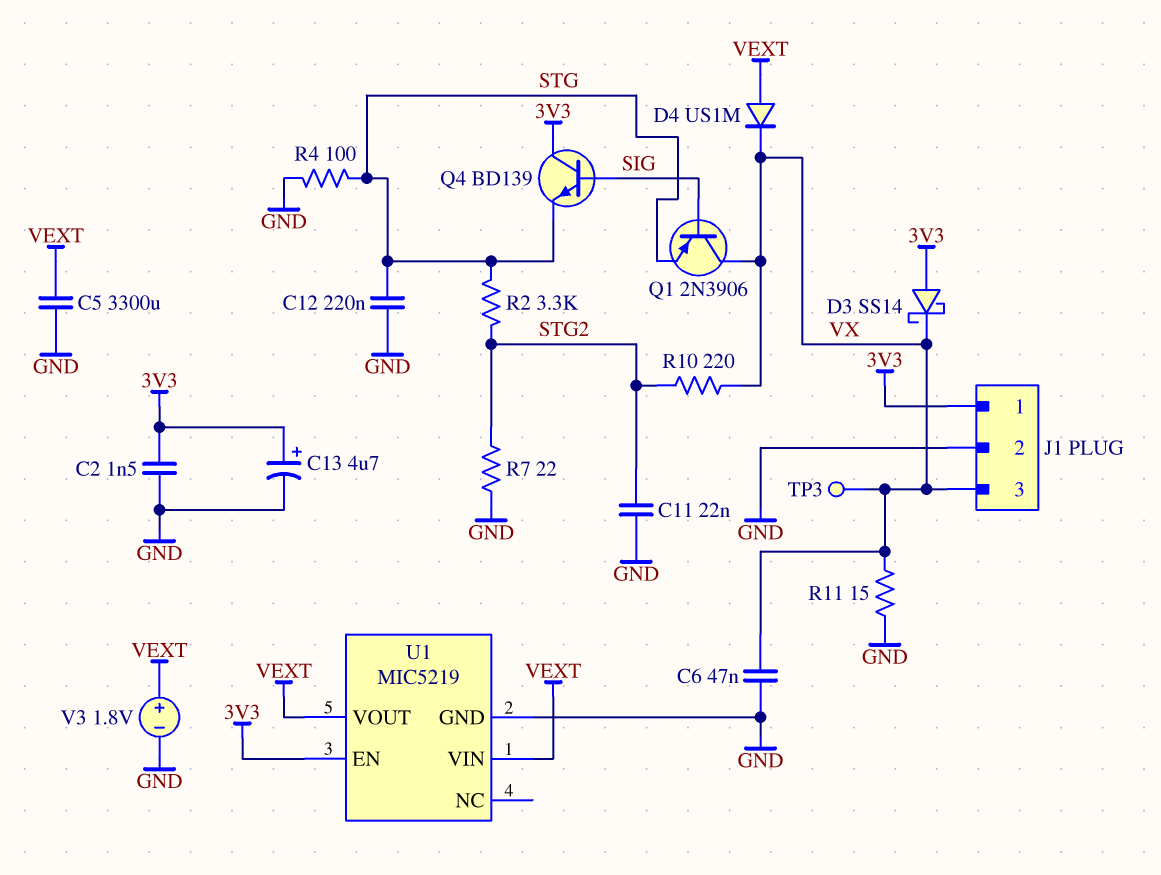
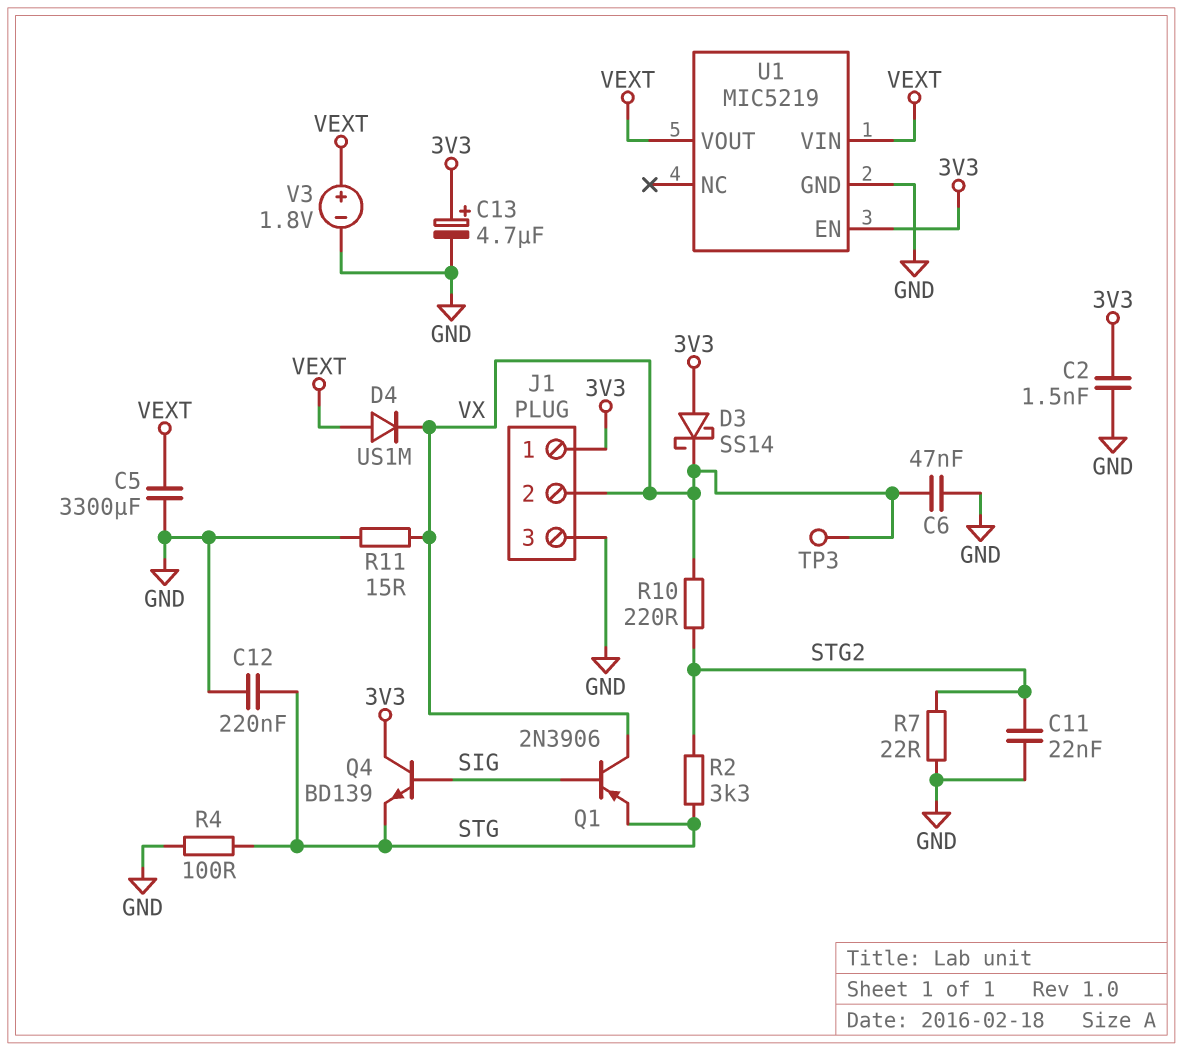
J1 pin 2: GND -> VX
J1 pin 3: VX -> GND

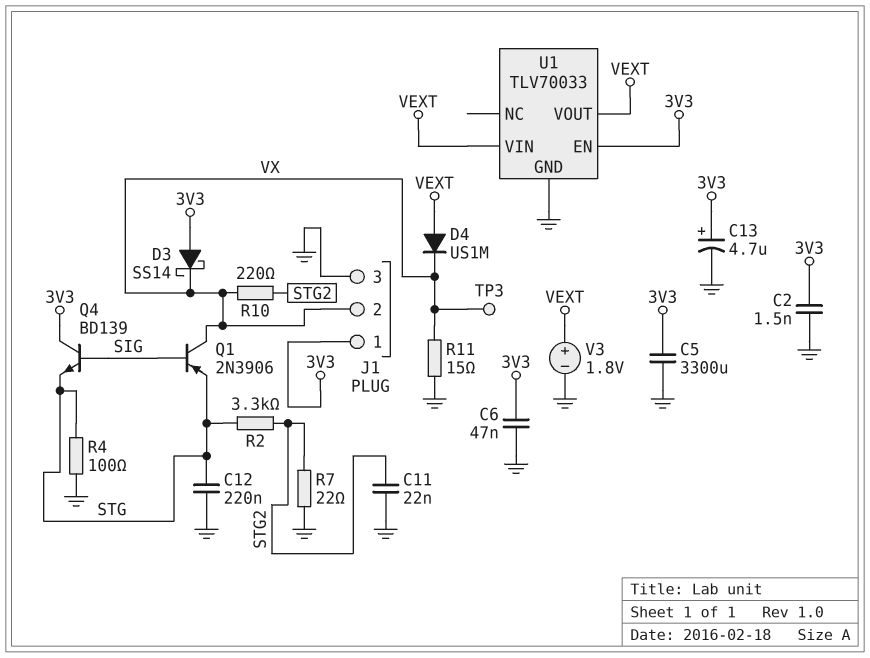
C5: 3300uF (GND, VEXT) -> 3300uF (3V3, GND)
C6: 47nF (GND, VX) -> 47nF (3V3, GND)
U1: MIC5219 -> TLV70033

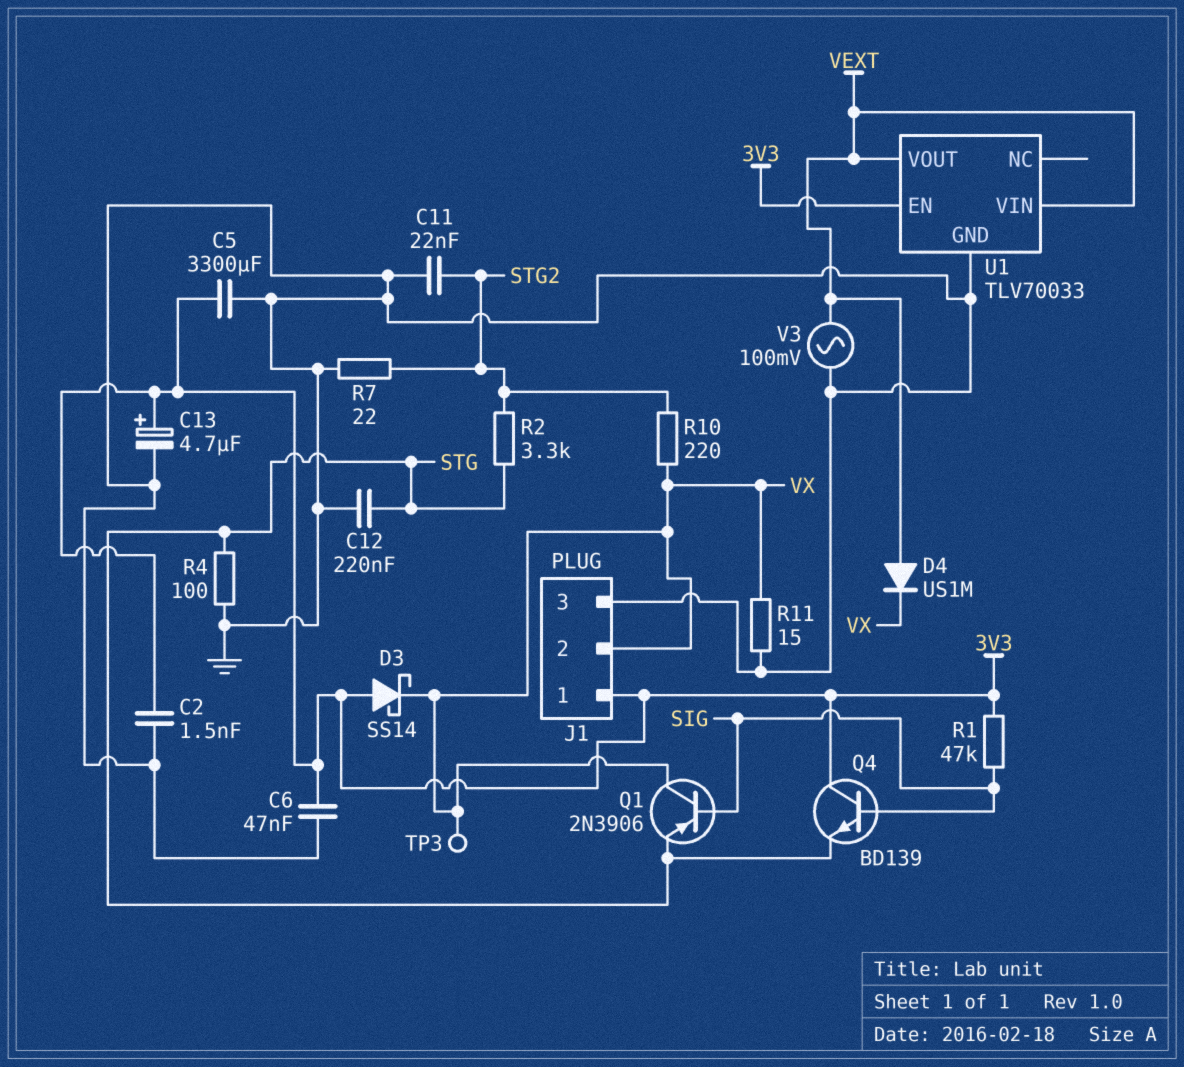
R1: none -> 47k (3V3, SIG)
V3: 1.8V (plus VEXT, minus GND) -> AC 100mV (GND, VEXT)

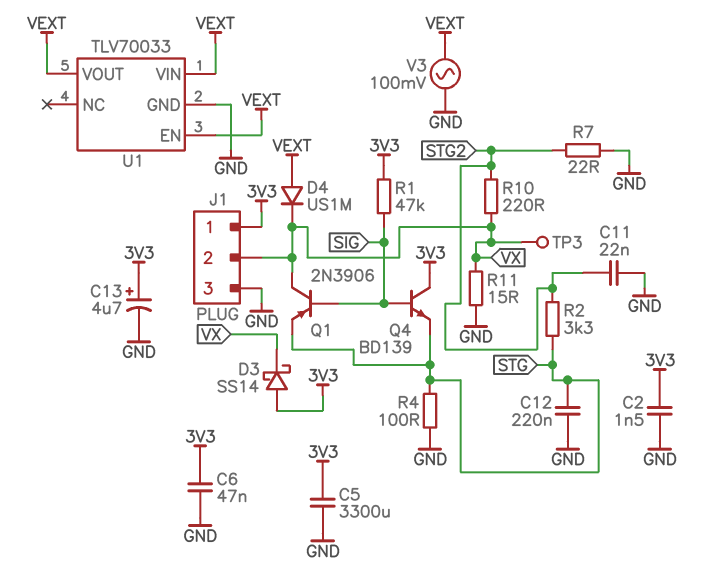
U1 pin EN: 3V3 -> VEXT

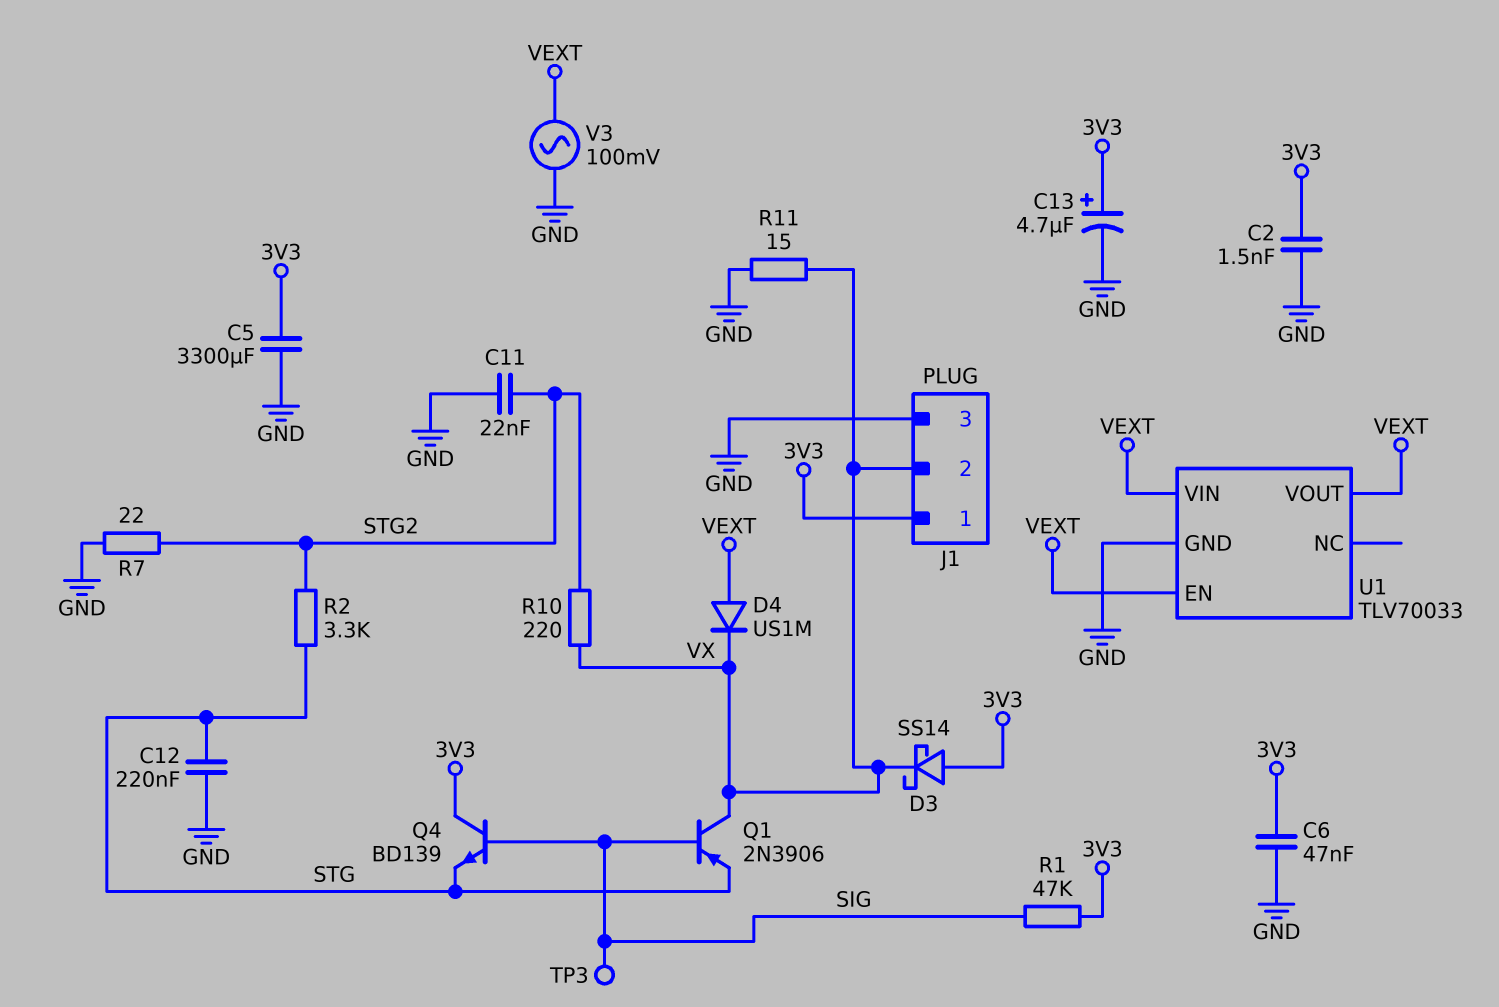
R4: 100 (GND, STG) -> none
TP3: test point (VX) -> test point (SIG)

